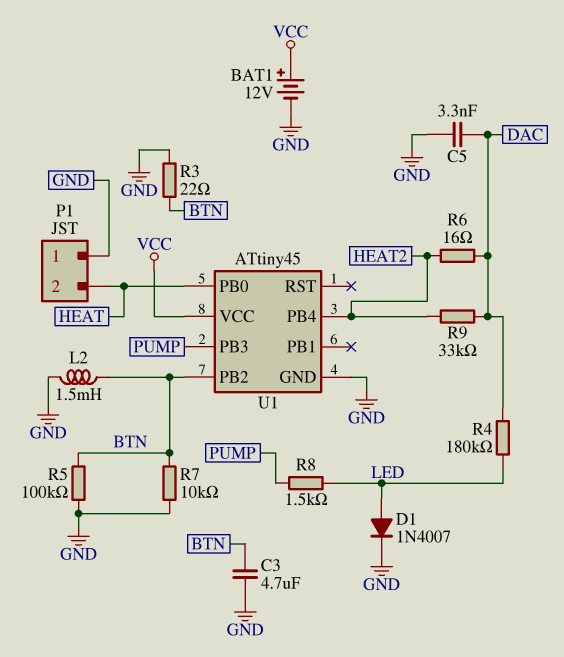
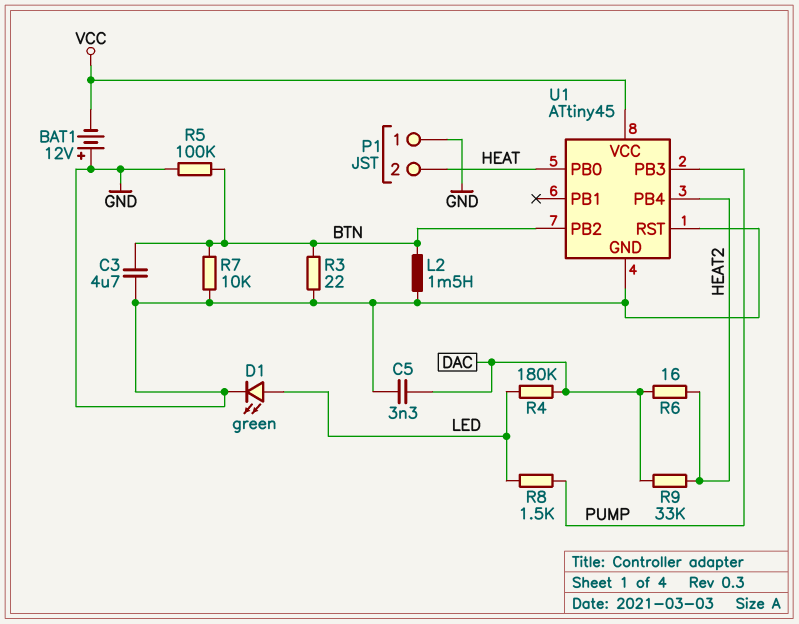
BAT1: 12V (plus VCC, minus GND) -> 12V (plus GND, minus VCC)
D1: diode 1N4007 (A LED, K GND) -> LED green (A LED, K GND)
U1 pin RST: none -> GND

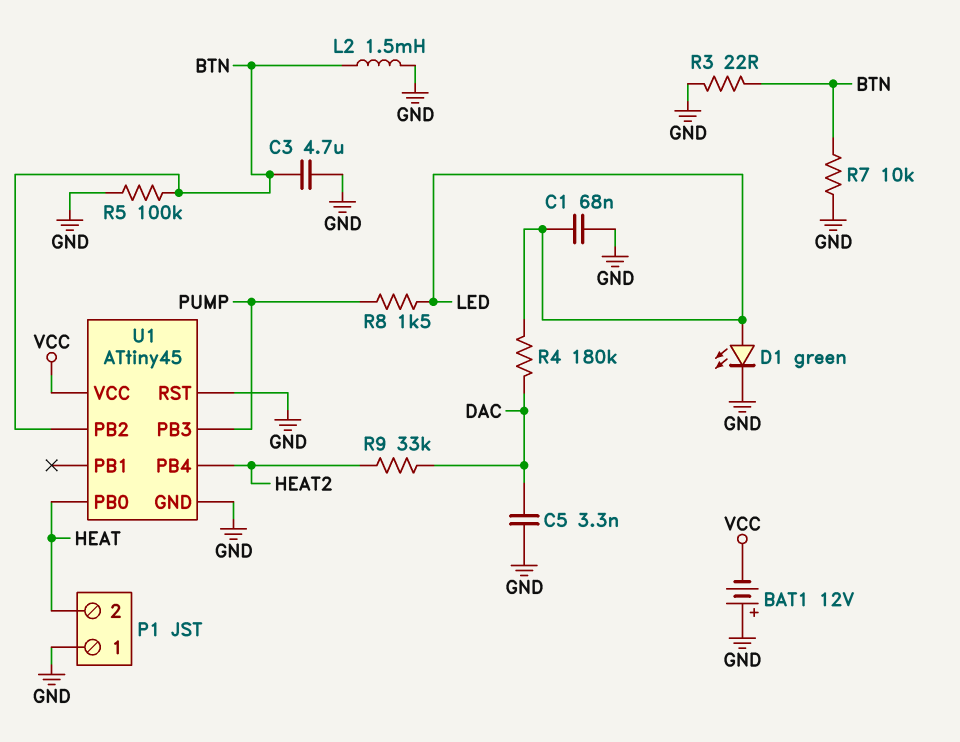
C1: none -> 68nF (GND, LED)
R6: 16 (DAC, HEAT2) -> none

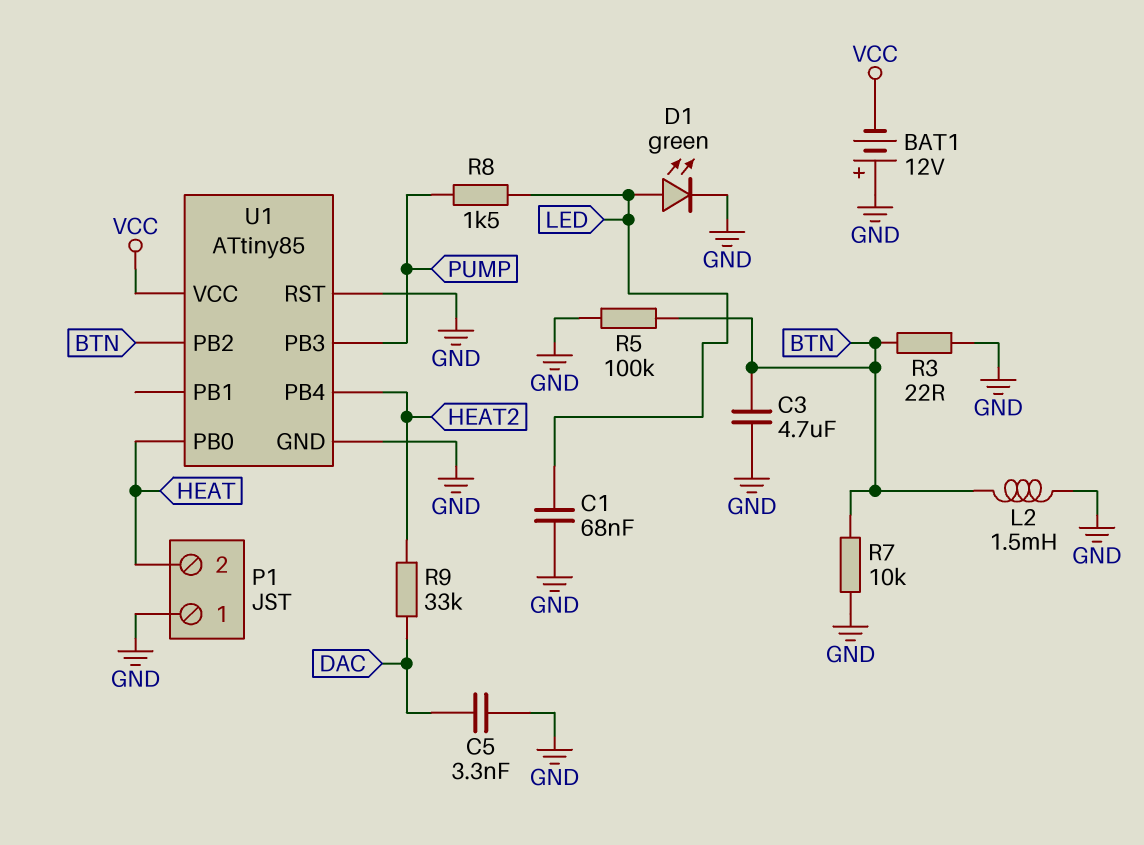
R4: 180k (DAC, LED) -> none
U1: ATtiny45 -> ATtiny85

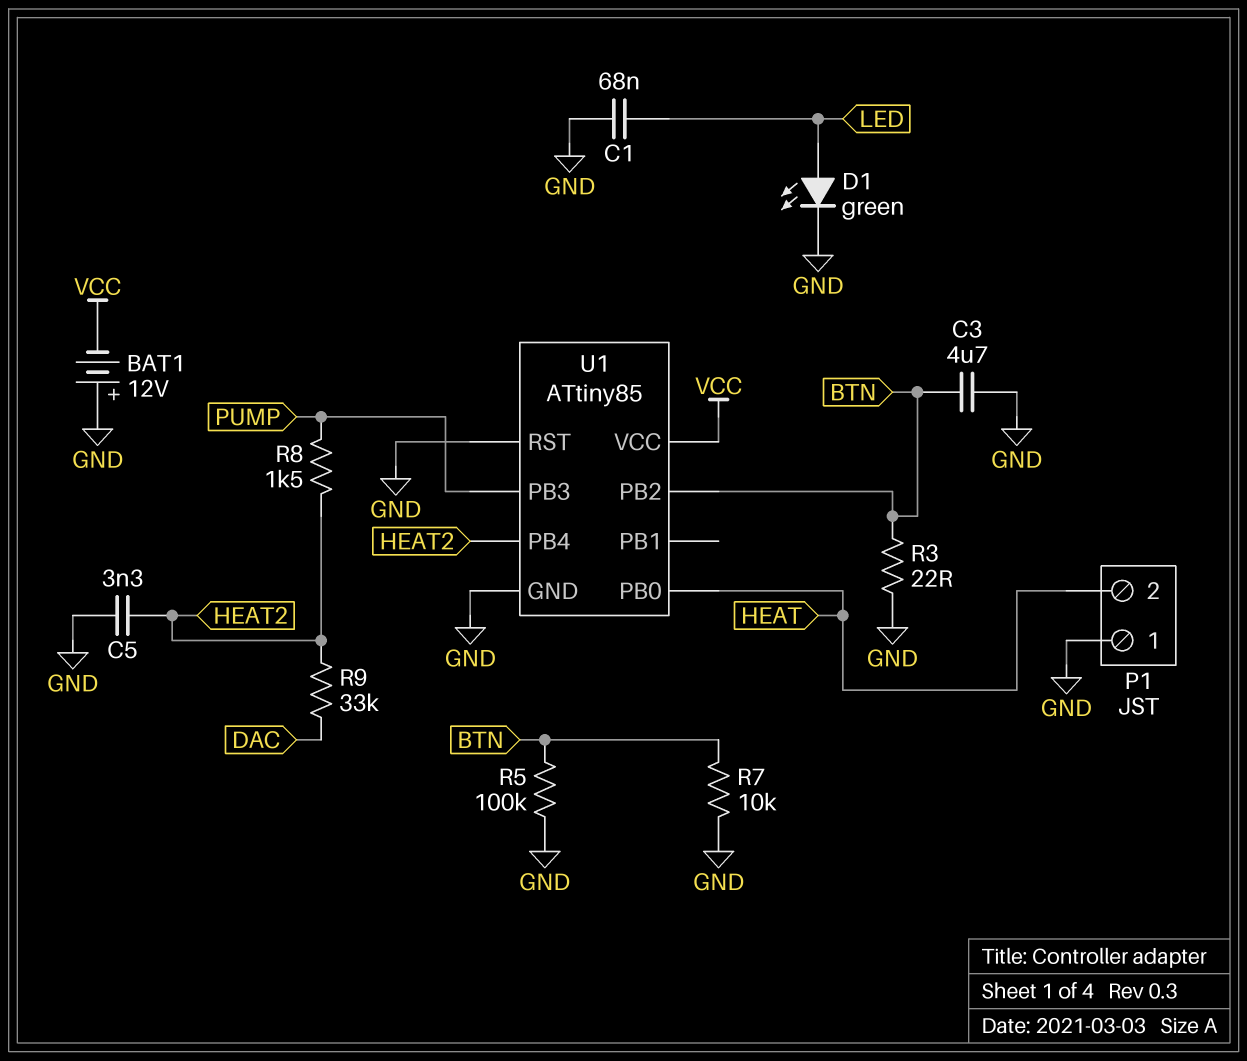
C5: 3.3nF (DAC, GND) -> 3.3nF (GND, HEAT2)
L2: 1.5mH (BTN, GND) -> none
R8: 1.5k (LED, PUMP) -> 1.5k (HEAT2, PUMP)

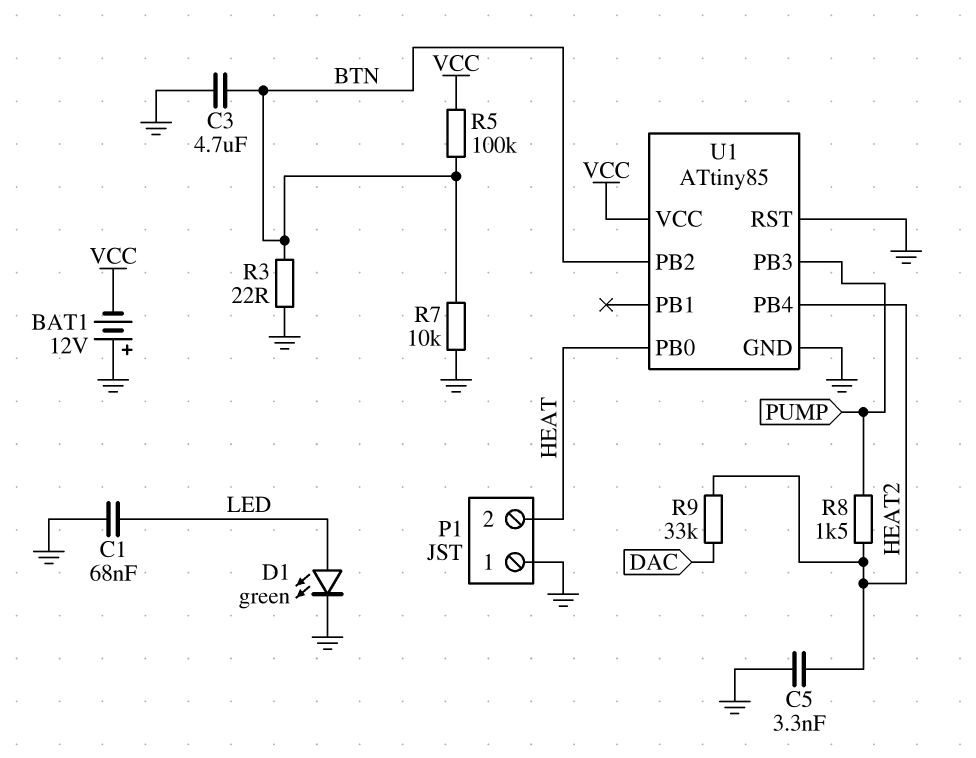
R5: 100k (BTN, GND) -> 100k (BTN, VCC)

